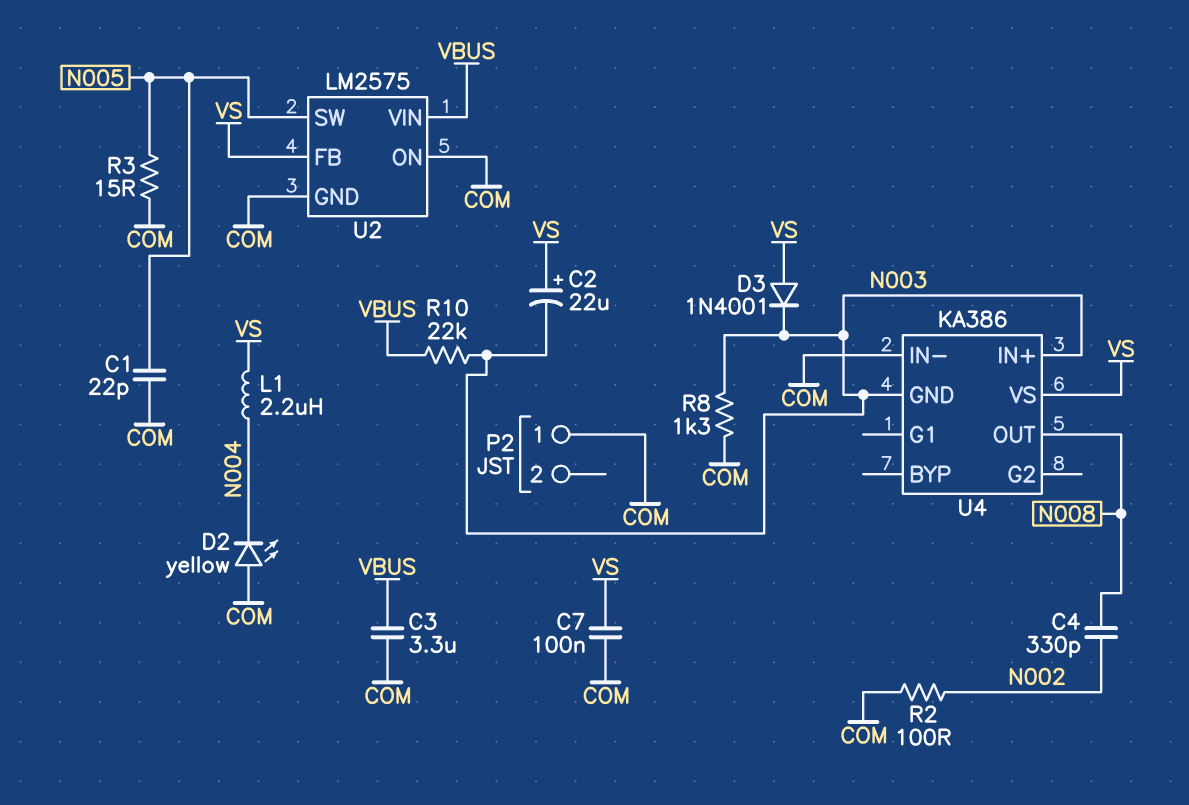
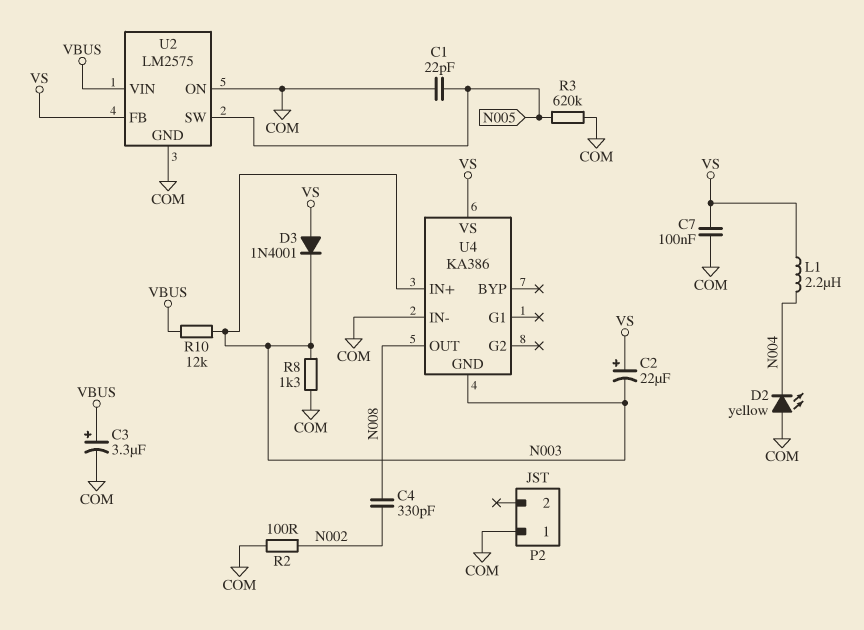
C3: 3.3uF (COM, VBUS) -> 3.3uF (plus VBUS, minus COM)
R3: 15 (COM, N005) -> 620k (COM, N005)
R10: 22k (N003, VBUS) -> 12k (N003, VBUS)

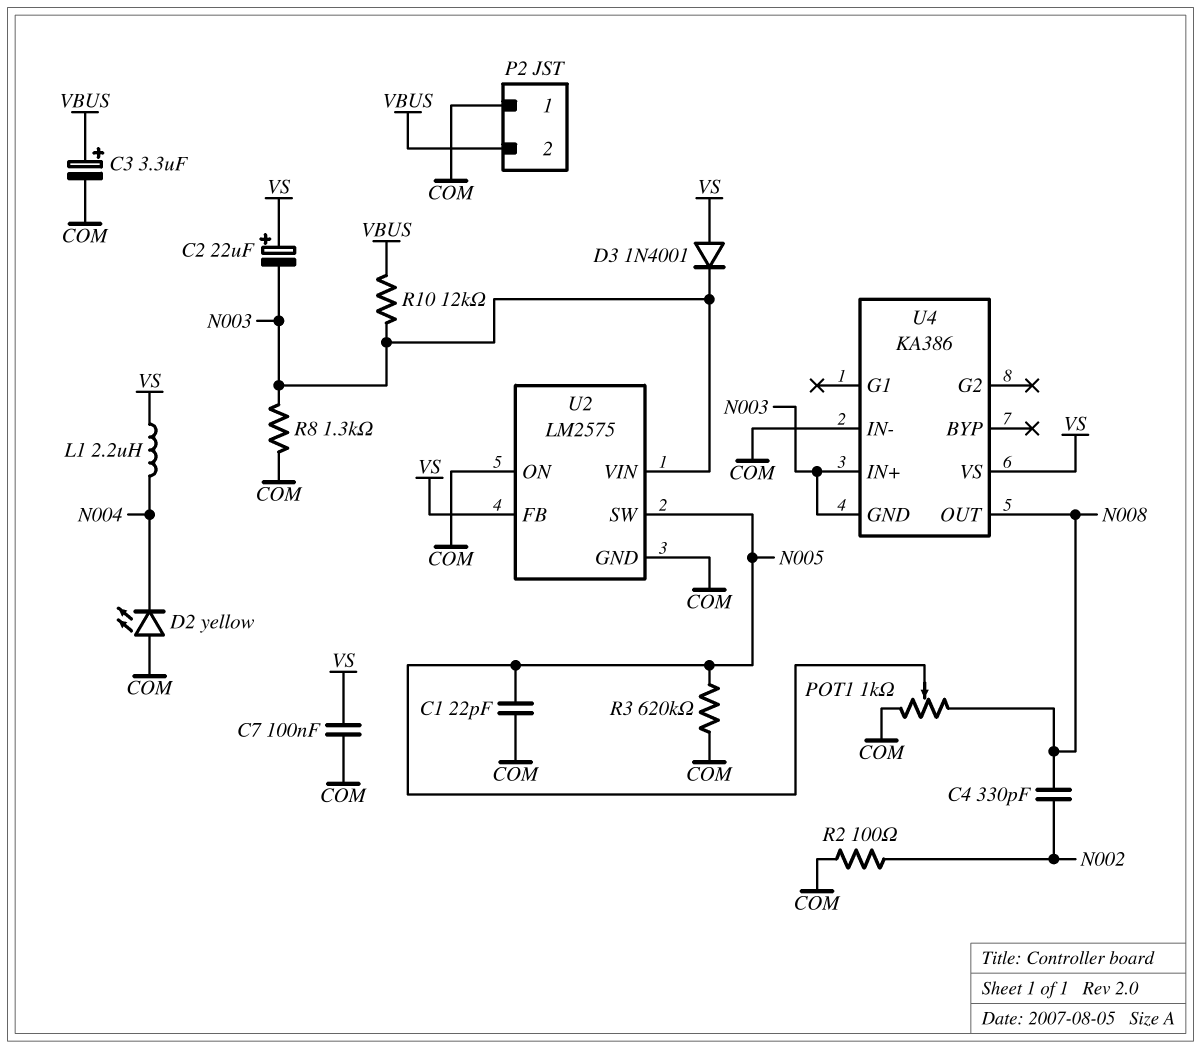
P2 pin 2: none -> VBUS
POT1: none -> 1k (COM, N008, wiper N005)
U2 pin VIN: VBUS -> N003

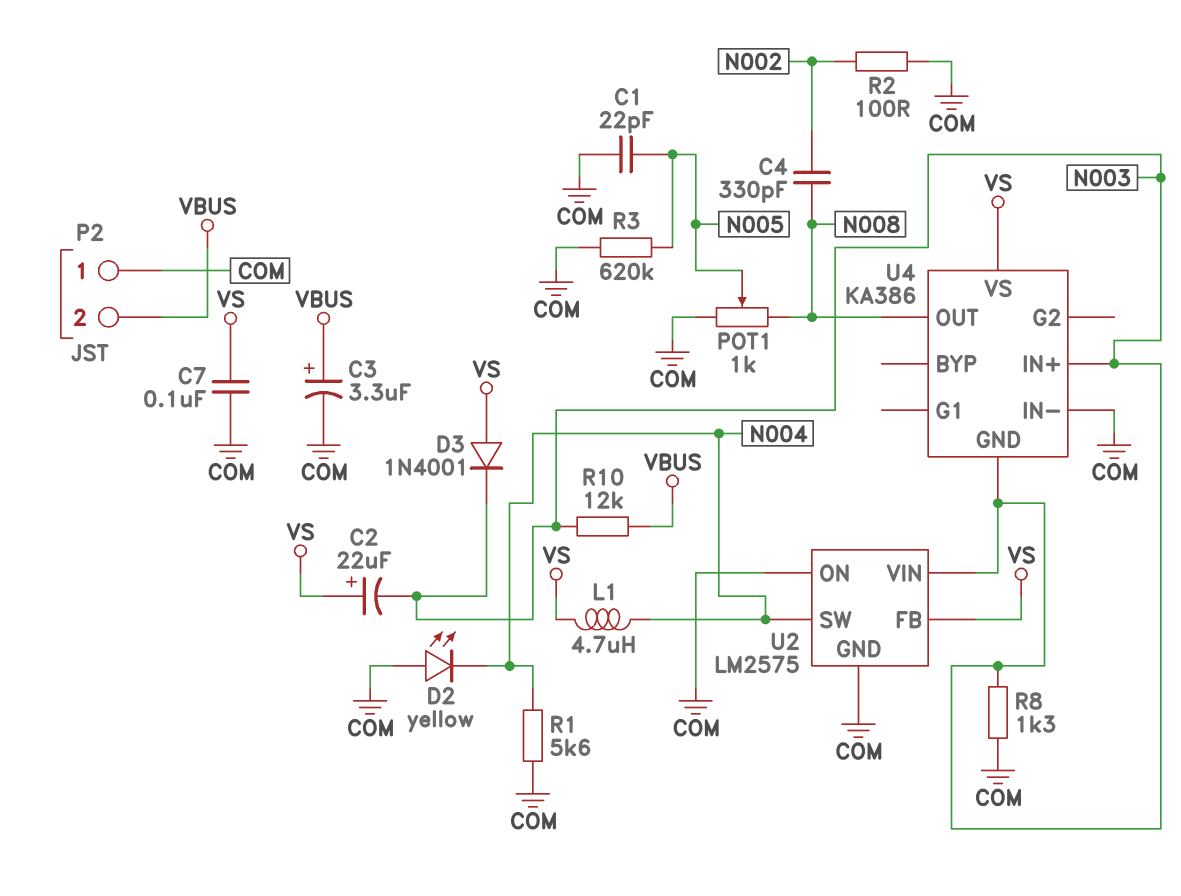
L1: 2.2uH (N004, VS) -> 4.7uH (N004, VS)
R1: none -> 5.6k (COM, N004)
U2 pin SW: N005 -> N004

